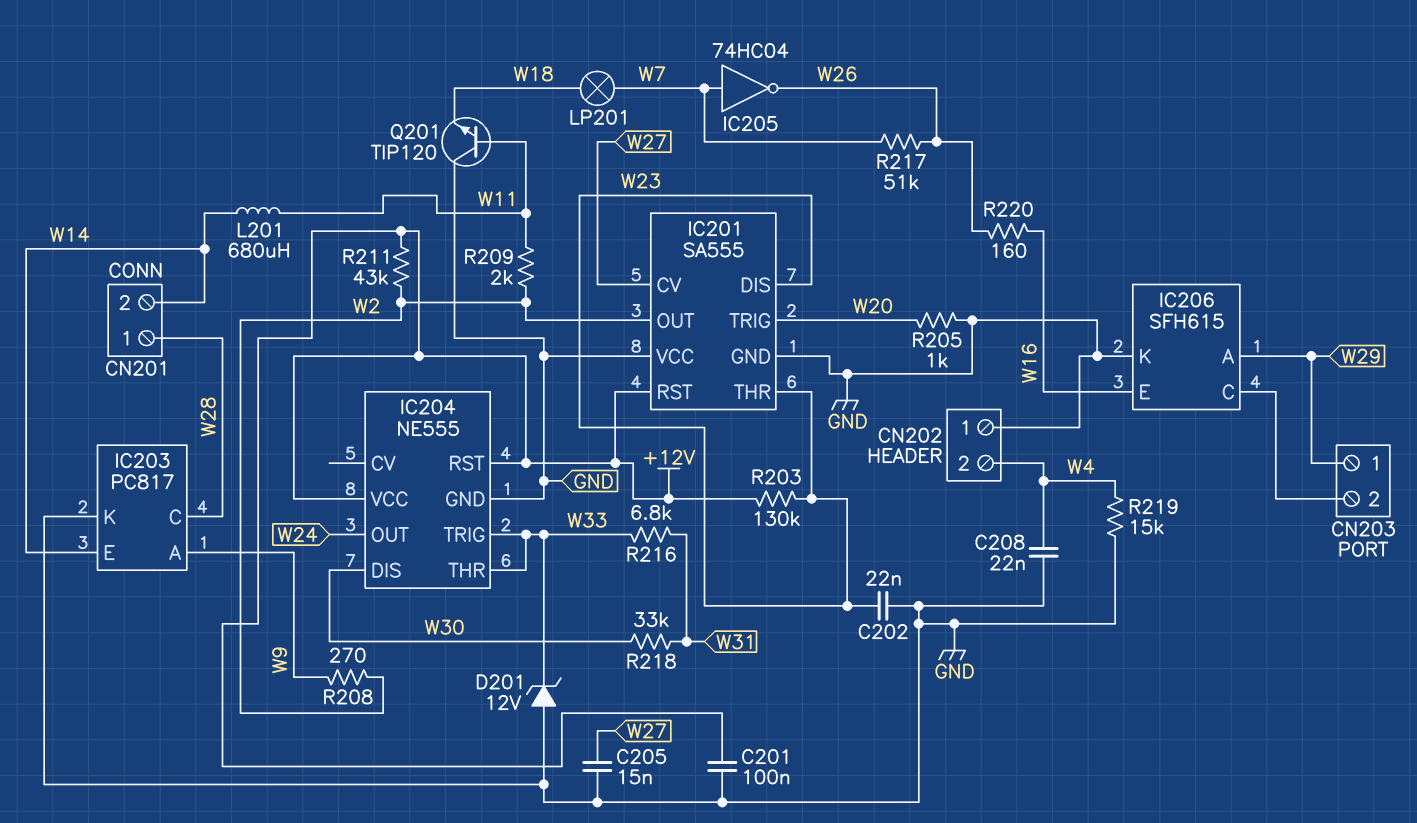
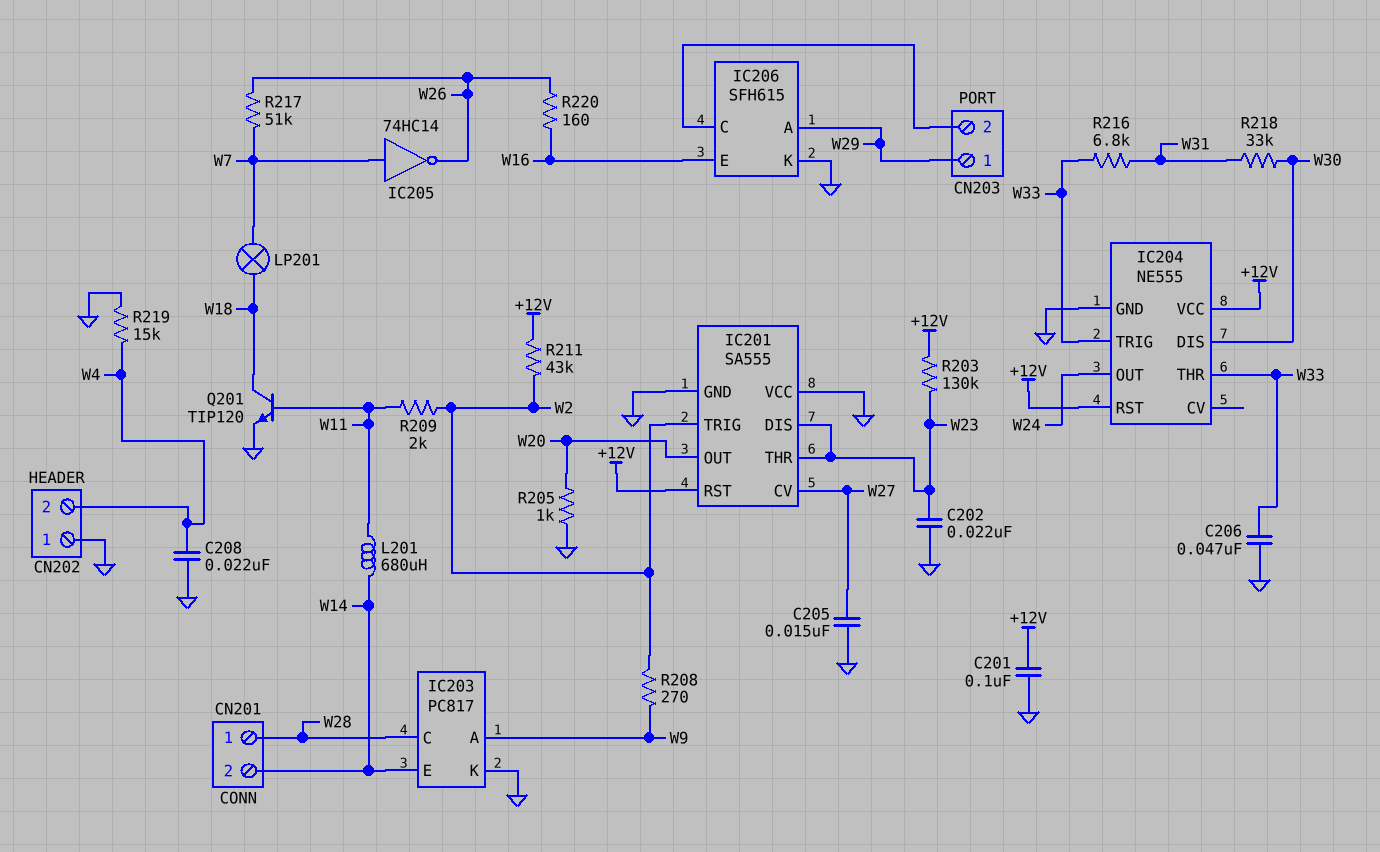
C206: none -> 47nF (GND, W33)
D201: zener 12V (A GND, K W33) -> none
IC201 pin OUT: W2 -> W20
IC201 pin TRIG: W20 -> W2
IC205: NOT 74HC04 (in W7, out W26) -> NOT 74HC14 (in W7, out W26)
Q201: NPN TIP120 (B W11, C GND, E W18) -> NPN TIP120 (B W11, C W18, E GND)

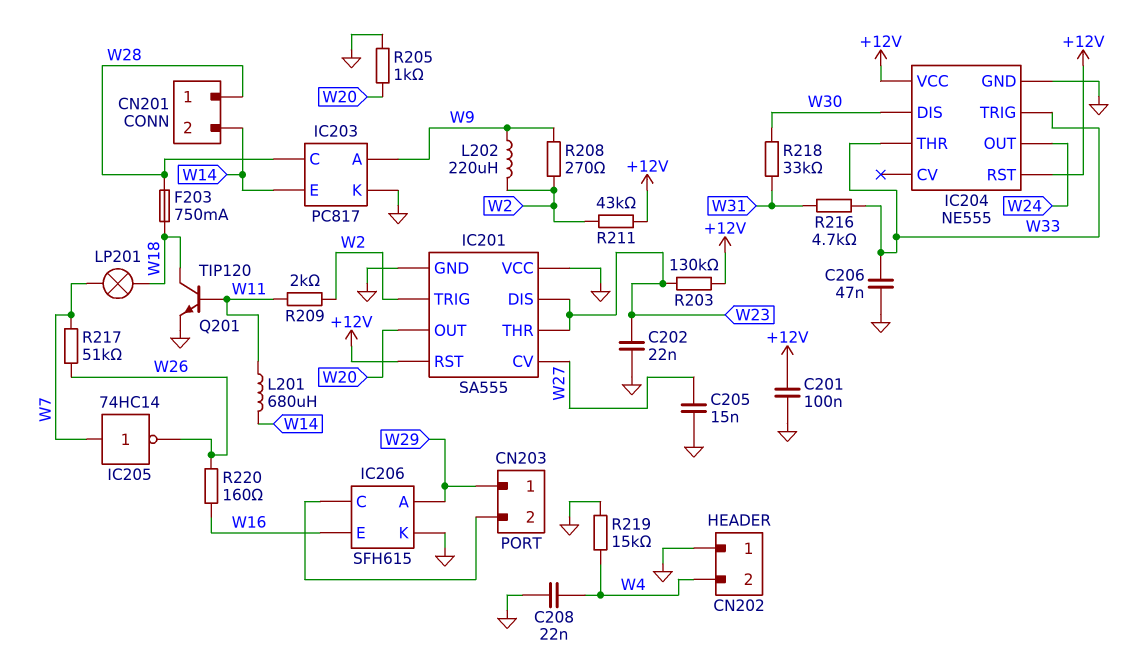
F203: none -> 750mA (W18, W28)
L202: none -> 220uH (W2, W9)
R216: 6.8k (W31, W33) -> 4.7k (W31, W33)

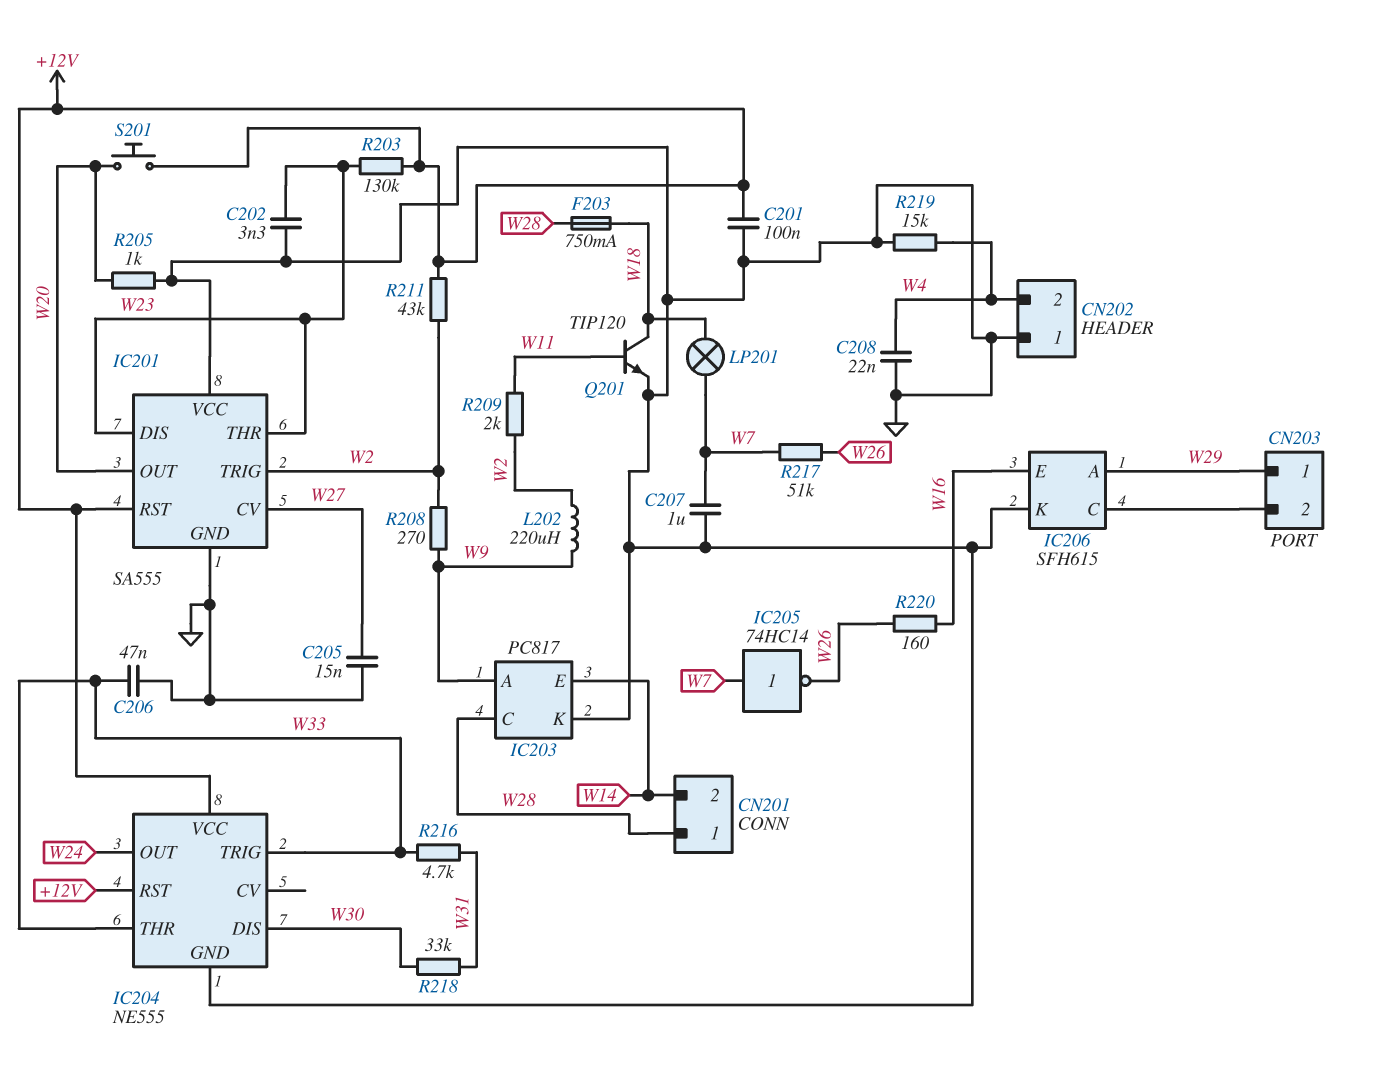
C202: 22nF (GND, W23) -> 3.3nF (GND, W23)
C207: none -> 1uF (GND, W7)
L201: 680uH (W11, W14) -> none
S201: none -> button (+12V, W20)

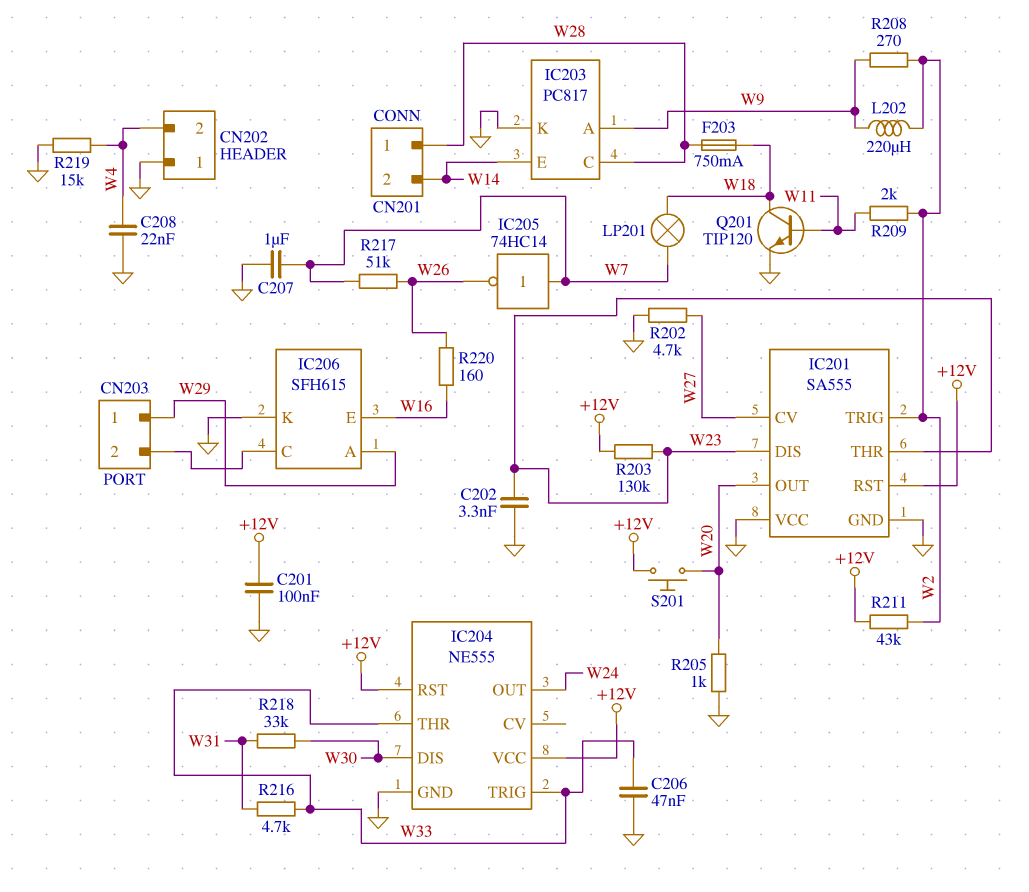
C205: 15nF (GND, W27) -> none
R202: none -> 4.7k (GND, W27)

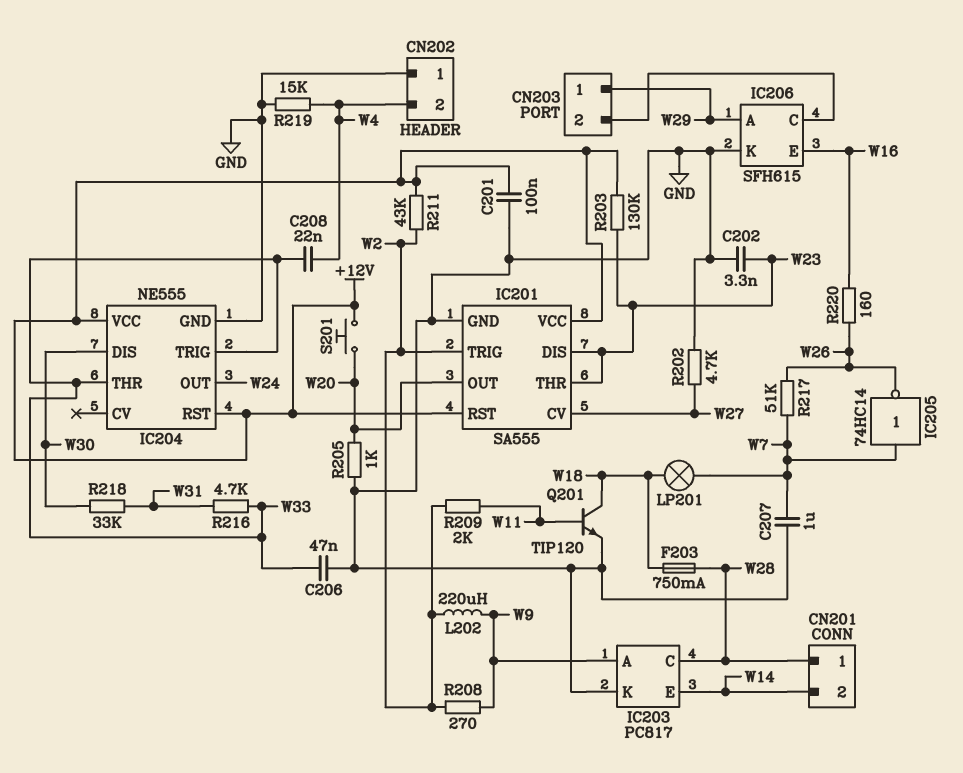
C208: 22nF (GND, W4) -> 22nF (W4, W33)
IC201 pin VCC: GND -> +12V

